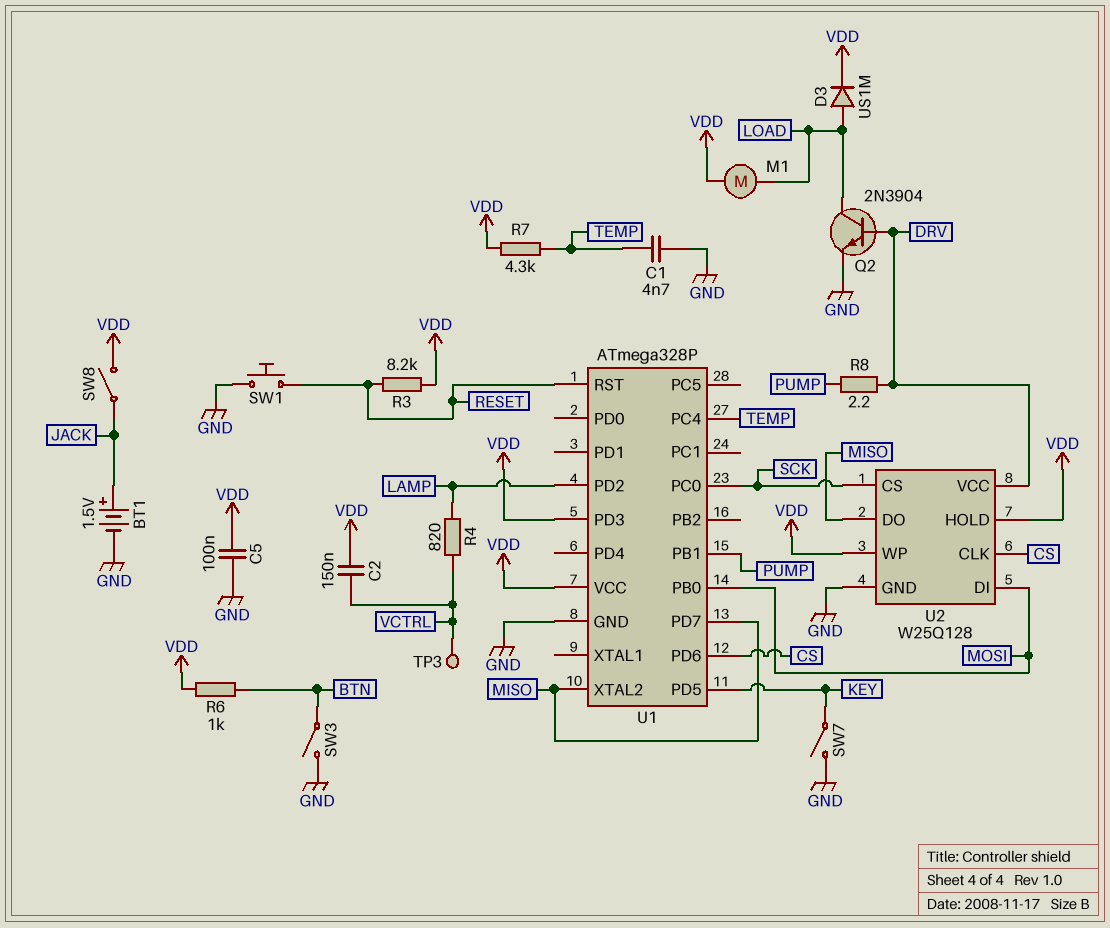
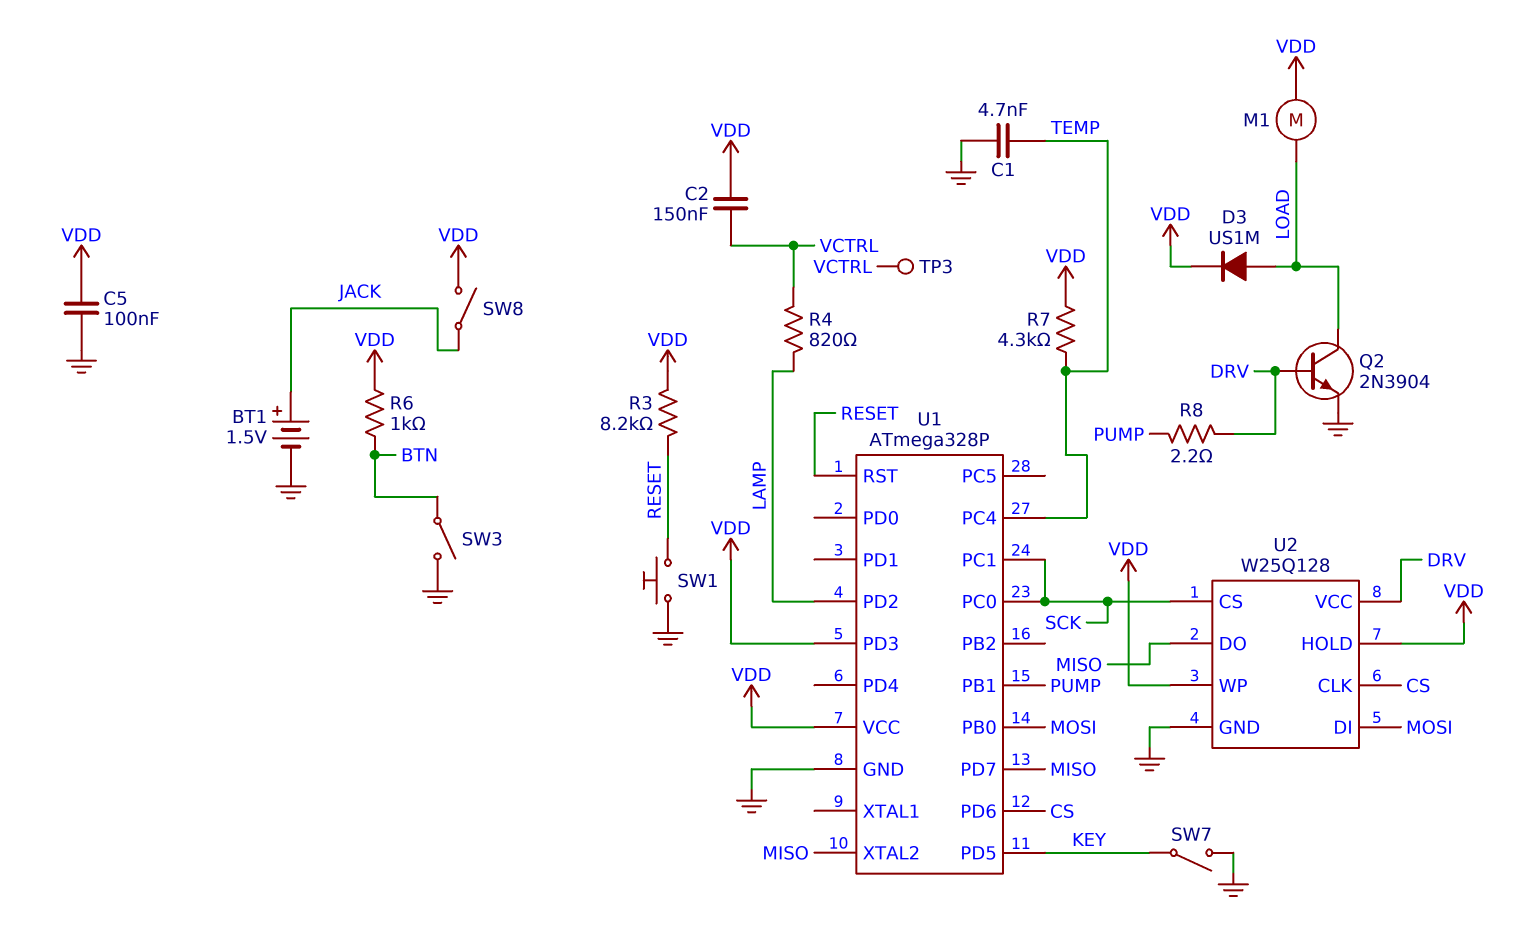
U1 pin PC1: none -> SCK

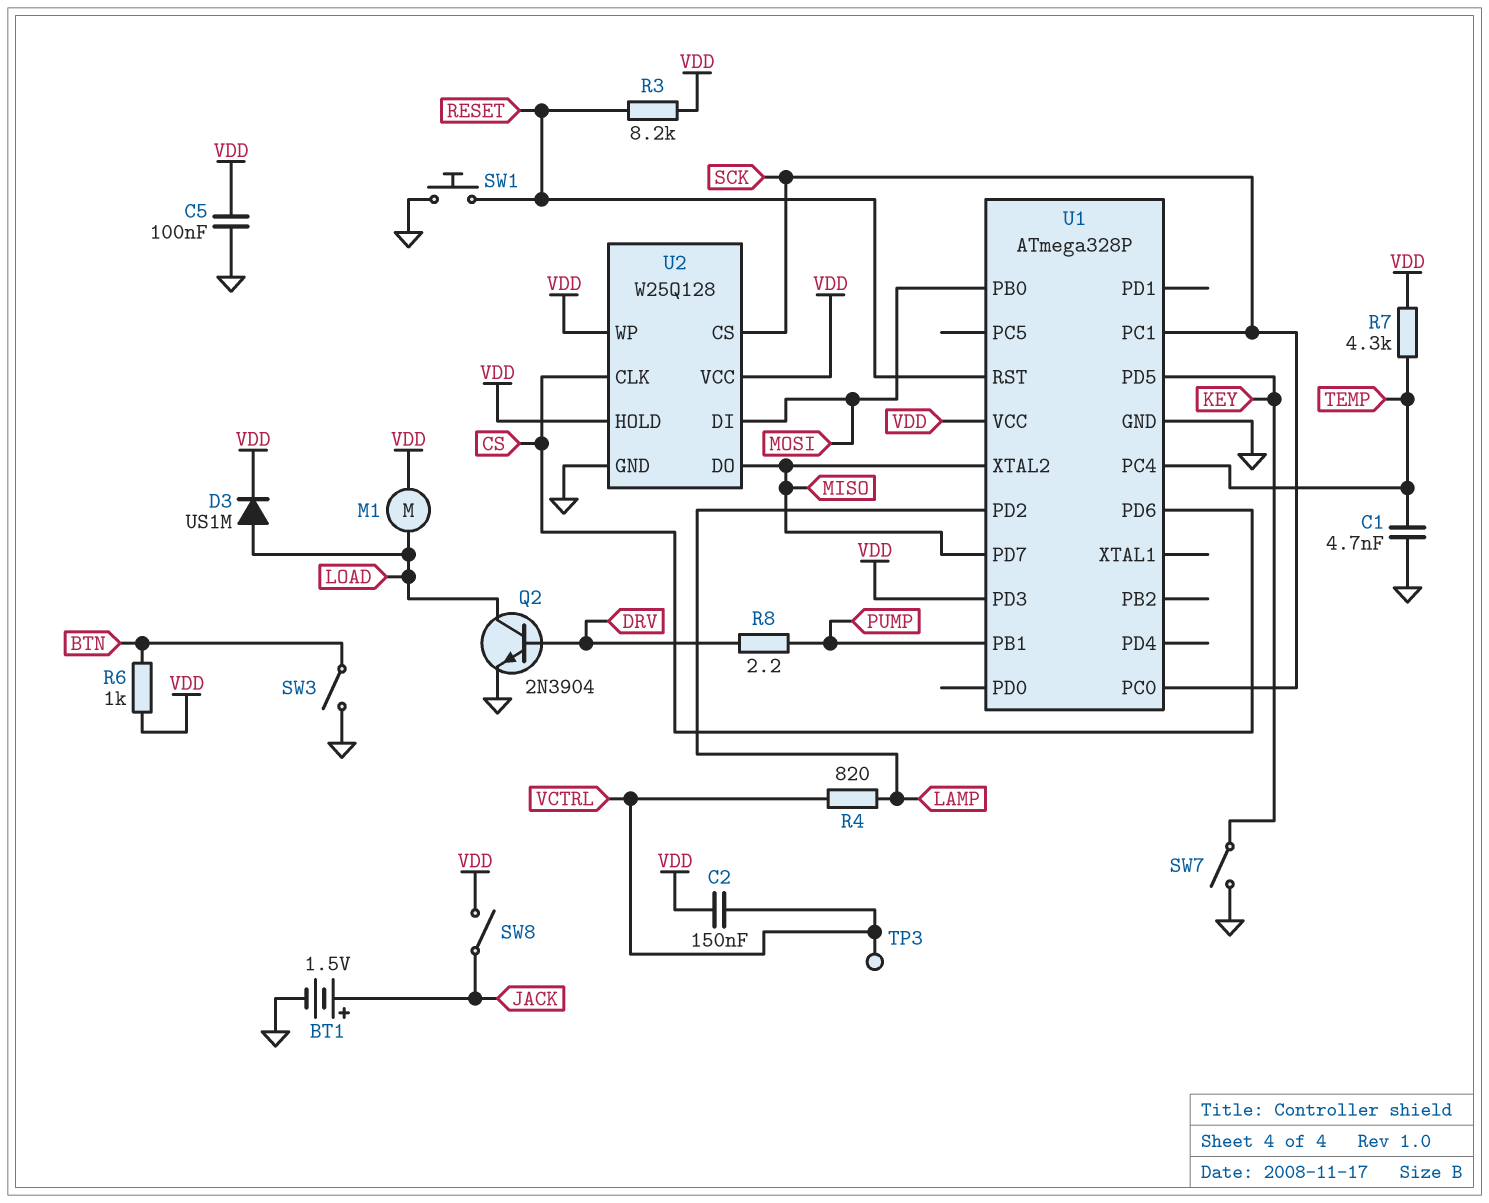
U2 pin VCC: DRV -> VDD

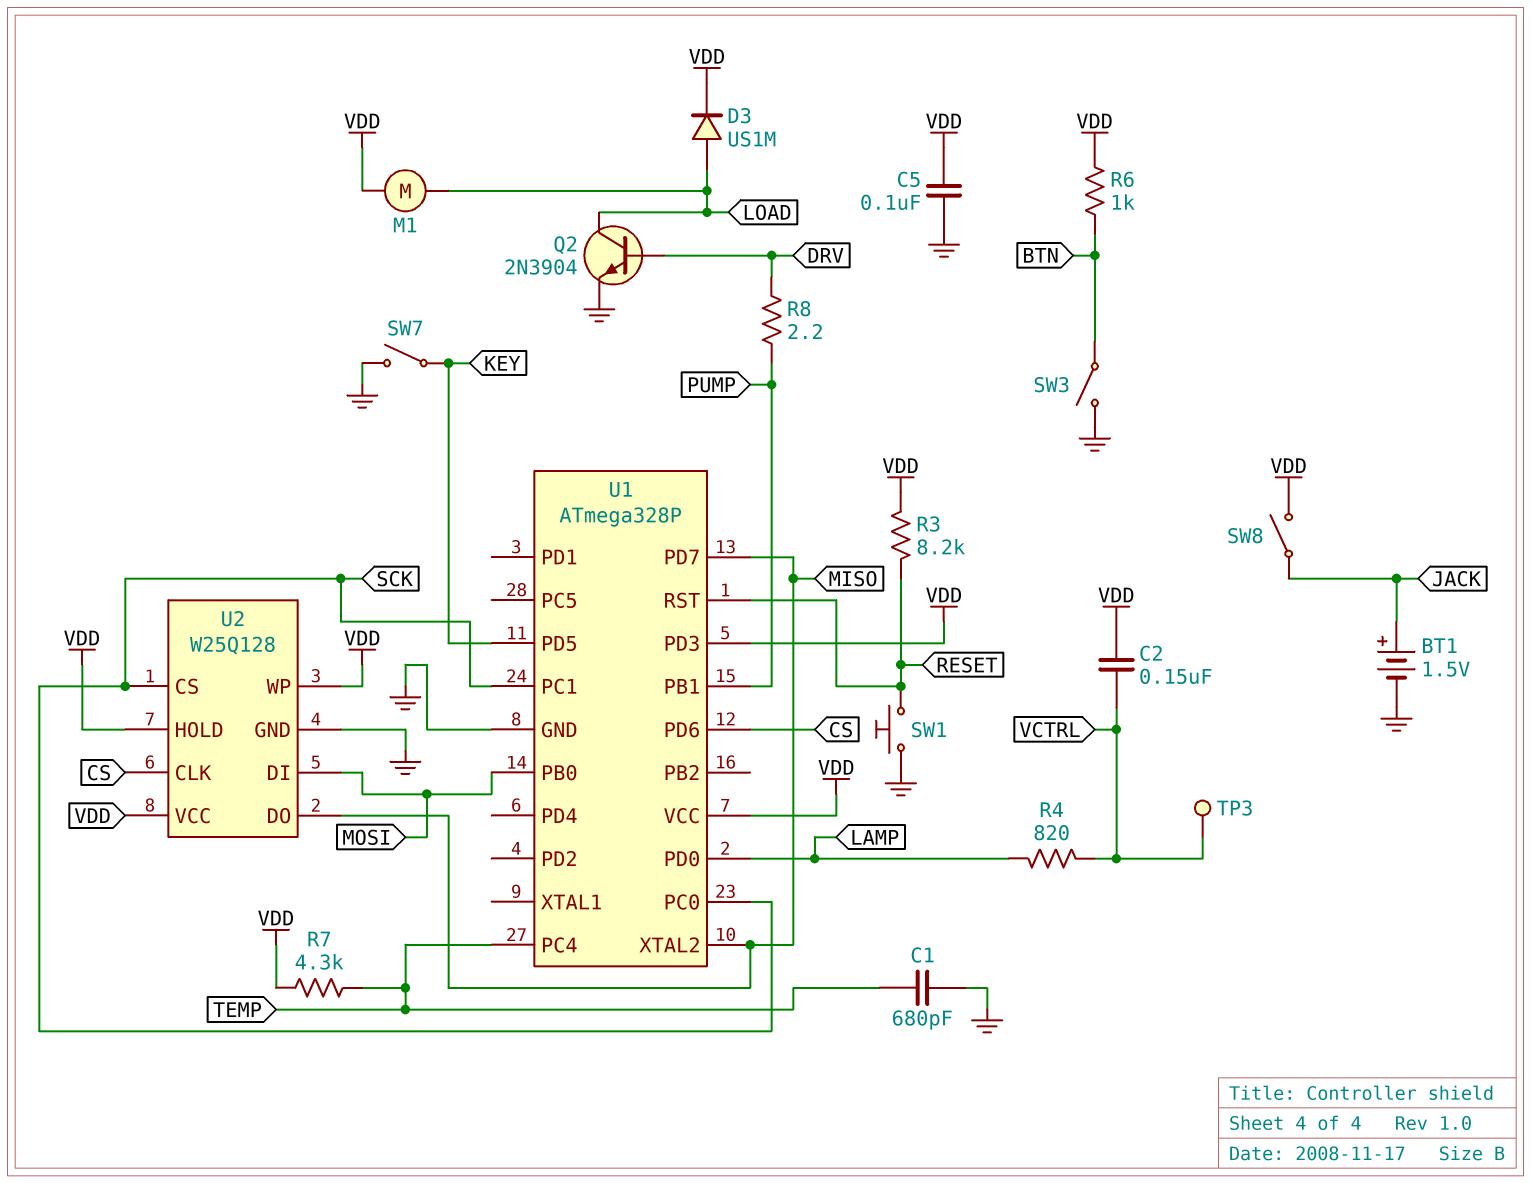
C1: 4.7nF (GND, TEMP) -> 680pF (GND, TEMP)
U1 pin PD0: none -> LAMP
U1 pin PD2: LAMP -> none

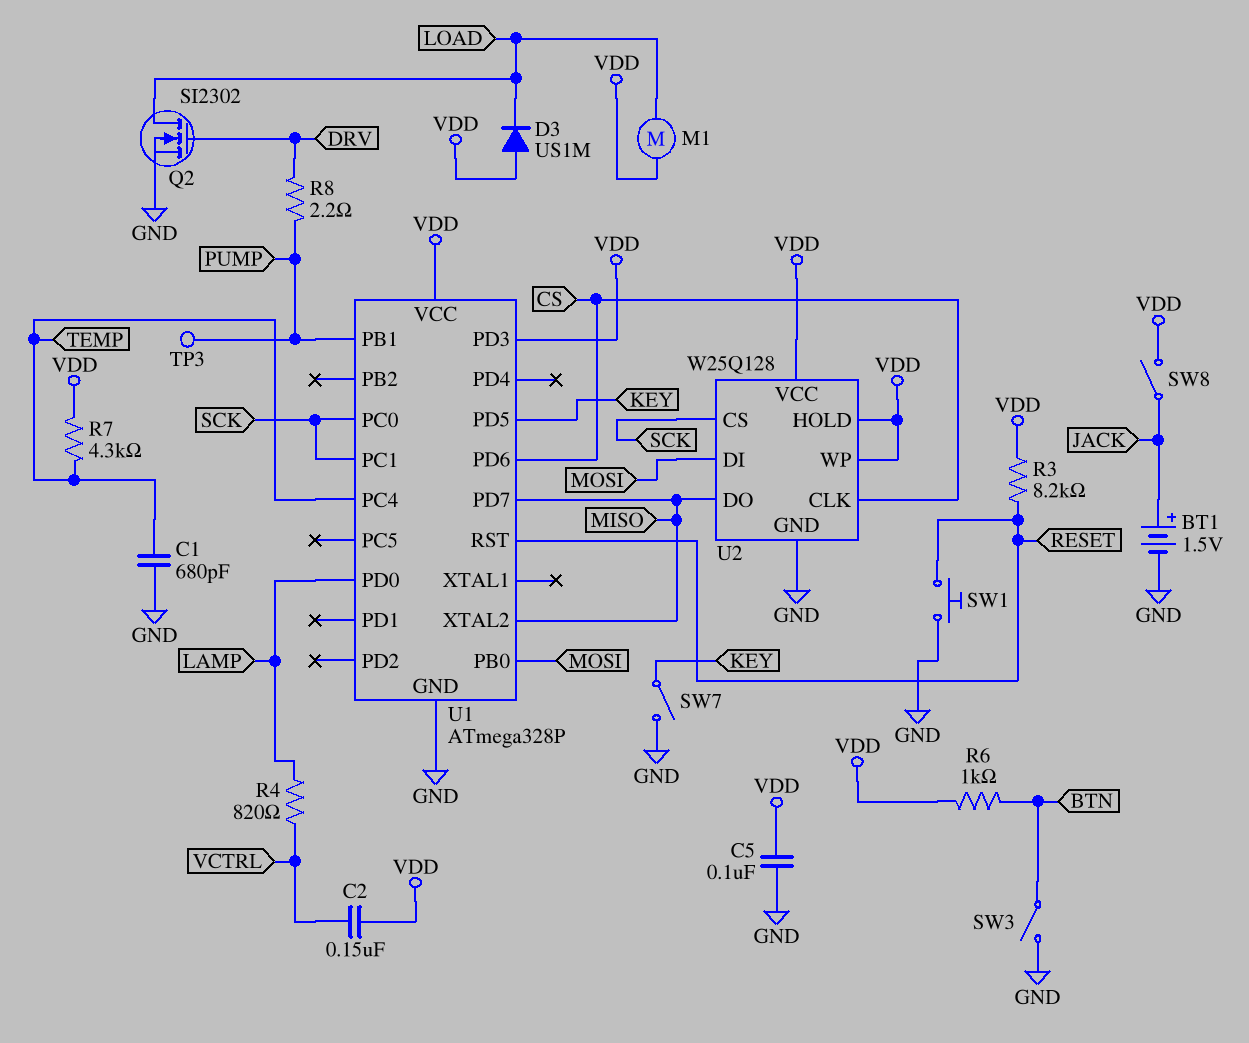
D3: diode US1M (A LOAD, K VDD) -> diode US1M (A VDD, K LOAD)
Q2: NPN 2N3904 (B DRV, C LOAD, E GND) -> NMOS SI2302 (G DRV, D LOAD, S GND)
TP3: test point (VCTRL) -> test point (PUMP)

